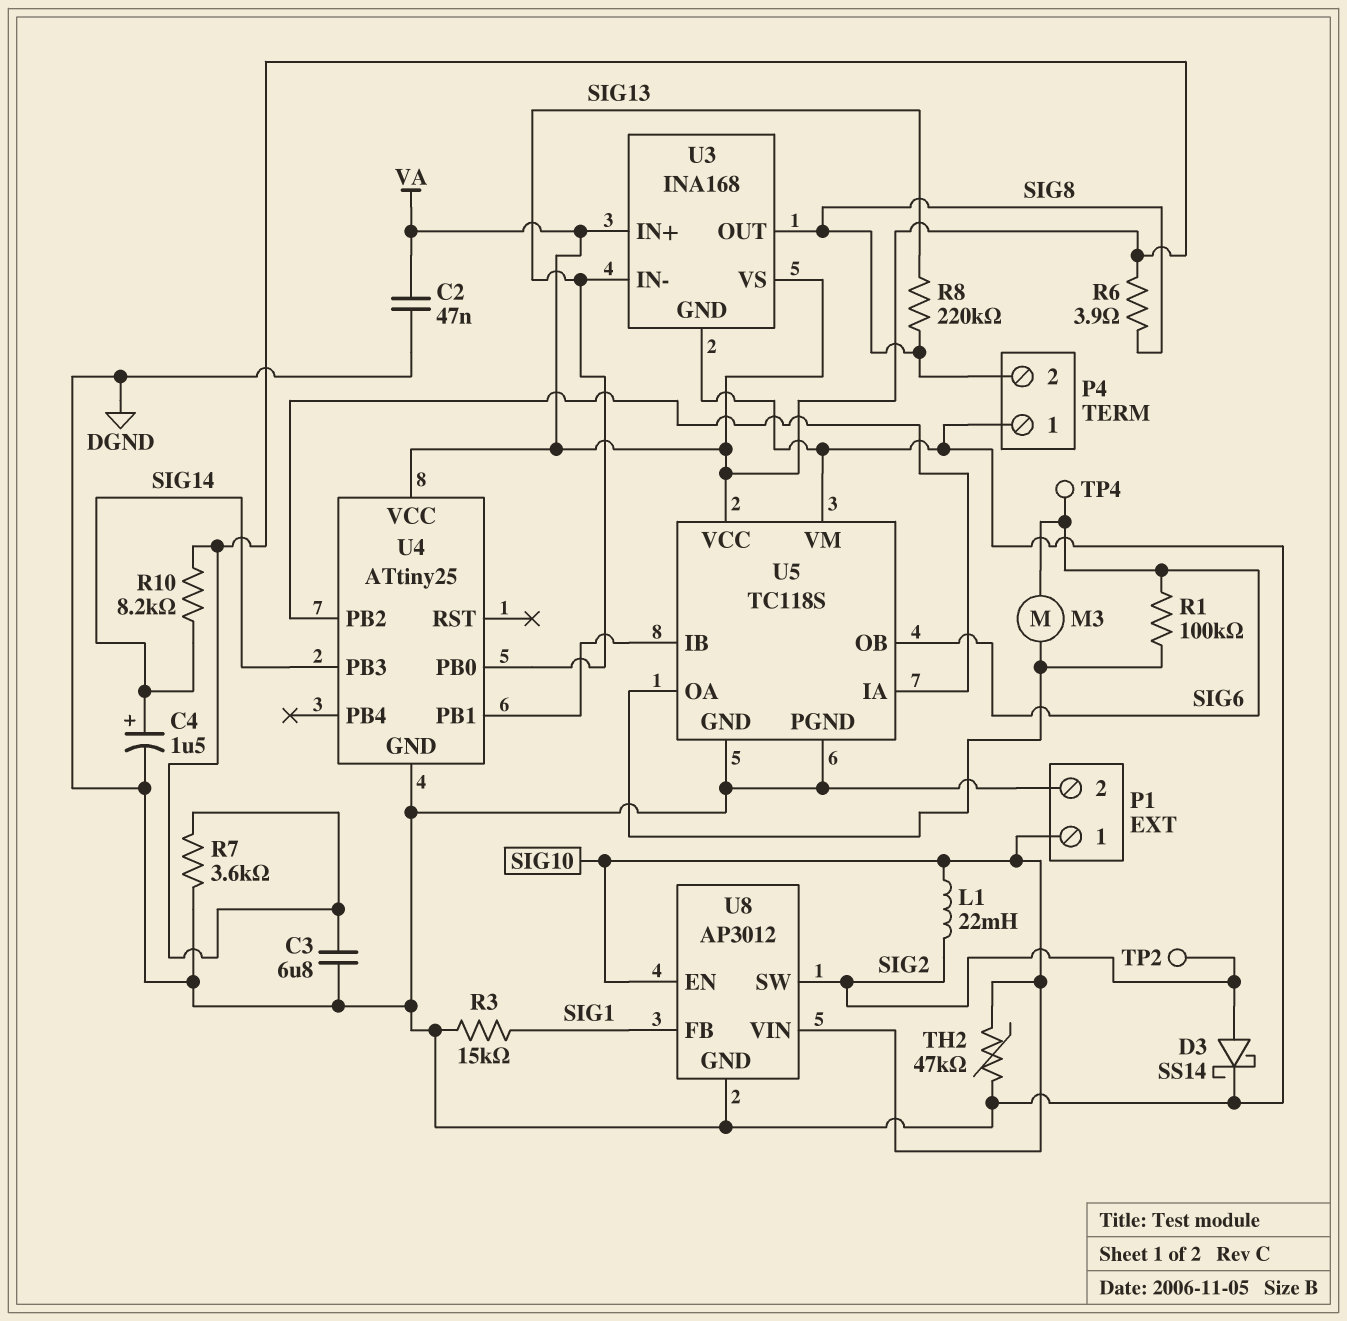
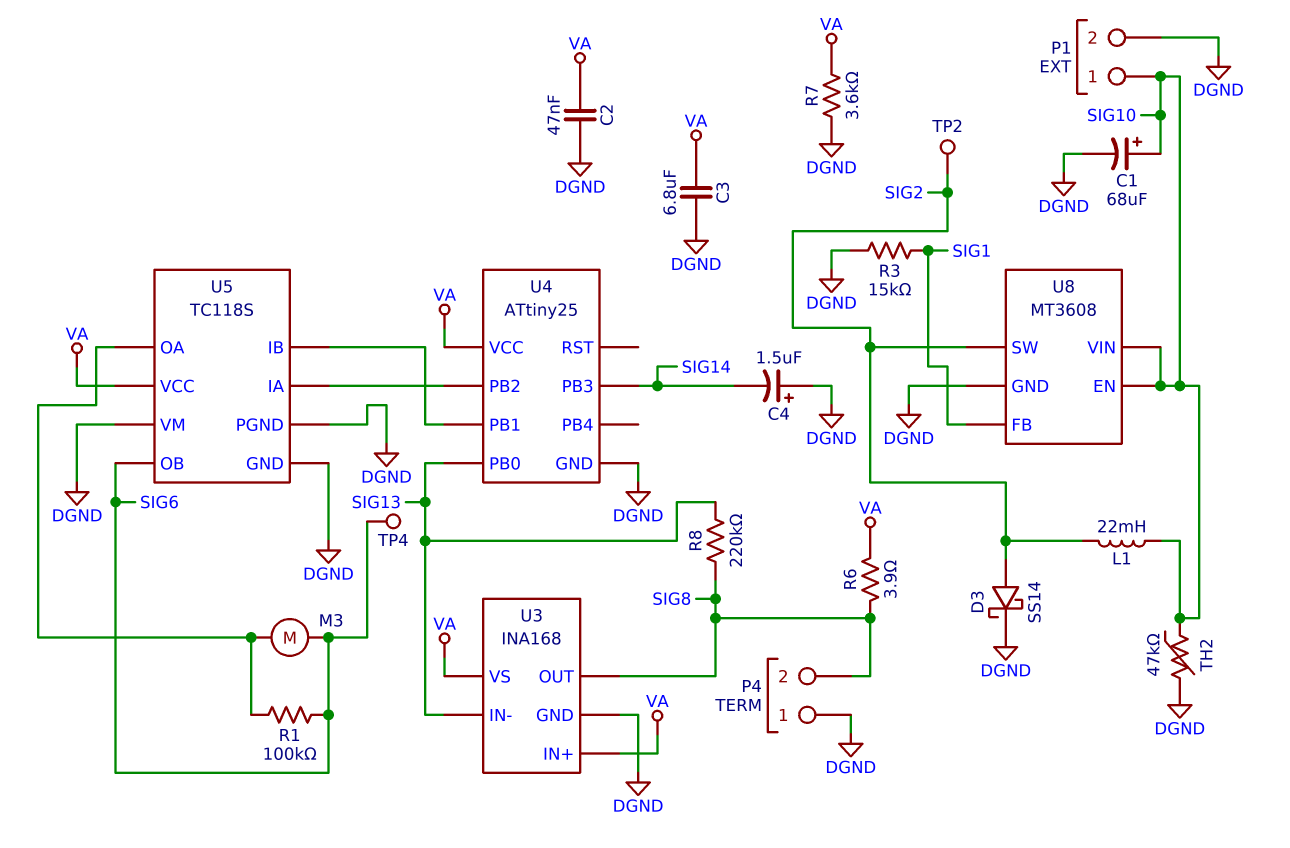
C1: none -> 68uF (plus SIG10, minus DGND)
C4: 1.5uF (plus SIG14, minus DGND) -> 1.5uF (plus DGND, minus SIG14)
R10: 8.2k (SIG14, VA) -> none
U8: AP3012 -> MT3608

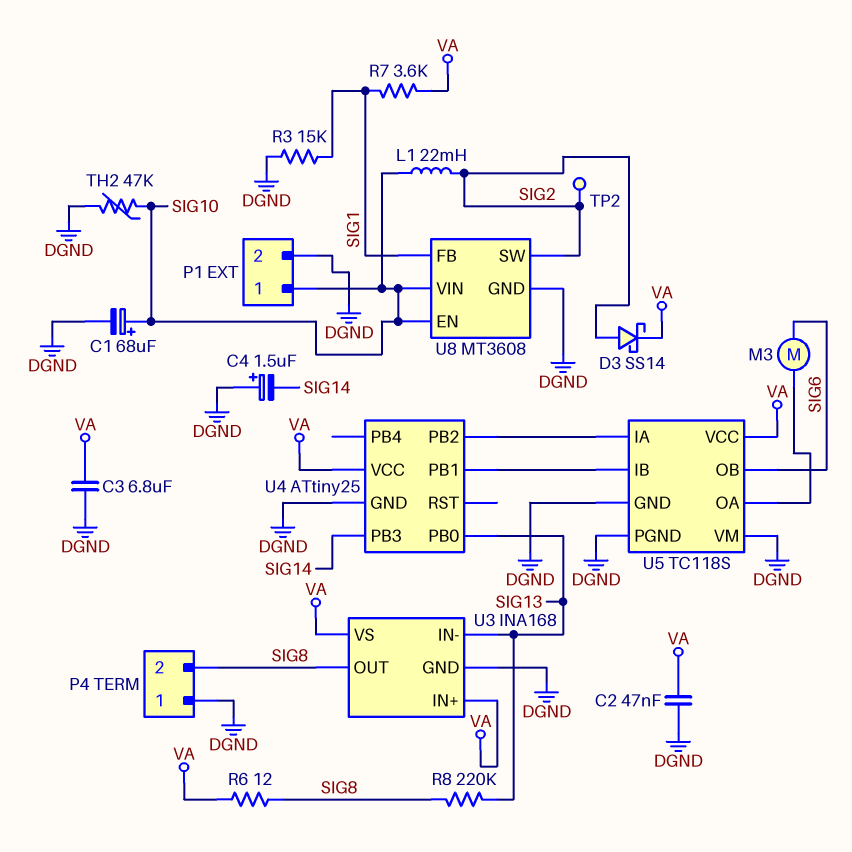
D3: schottky SS14 (A SIG2, K DGND) -> schottky SS14 (A SIG2, K VA)
R1: 100k (SIG6, U5/OA) -> none
R6: 3.9 (SIG8, VA) -> 12 (SIG8, VA)
R7: 3.6k (DGND, VA) -> 3.6k (SIG1, VA)
TP4: test point (SIG6) -> none

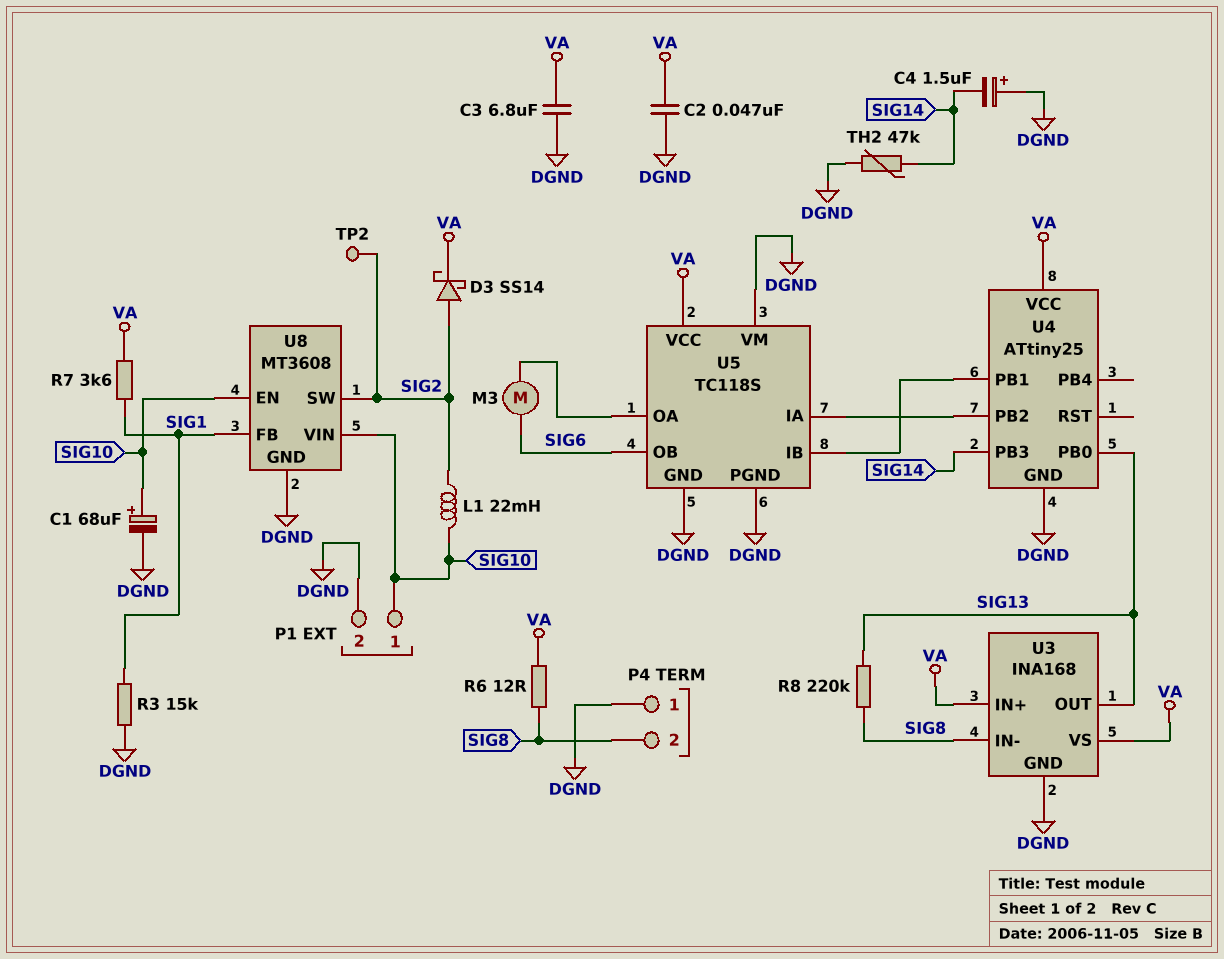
TH2: 47k (DGND, SIG10) -> 47k (DGND, SIG14)
U3 pin IN-: SIG13 -> SIG8
U3 pin OUT: SIG8 -> SIG13

